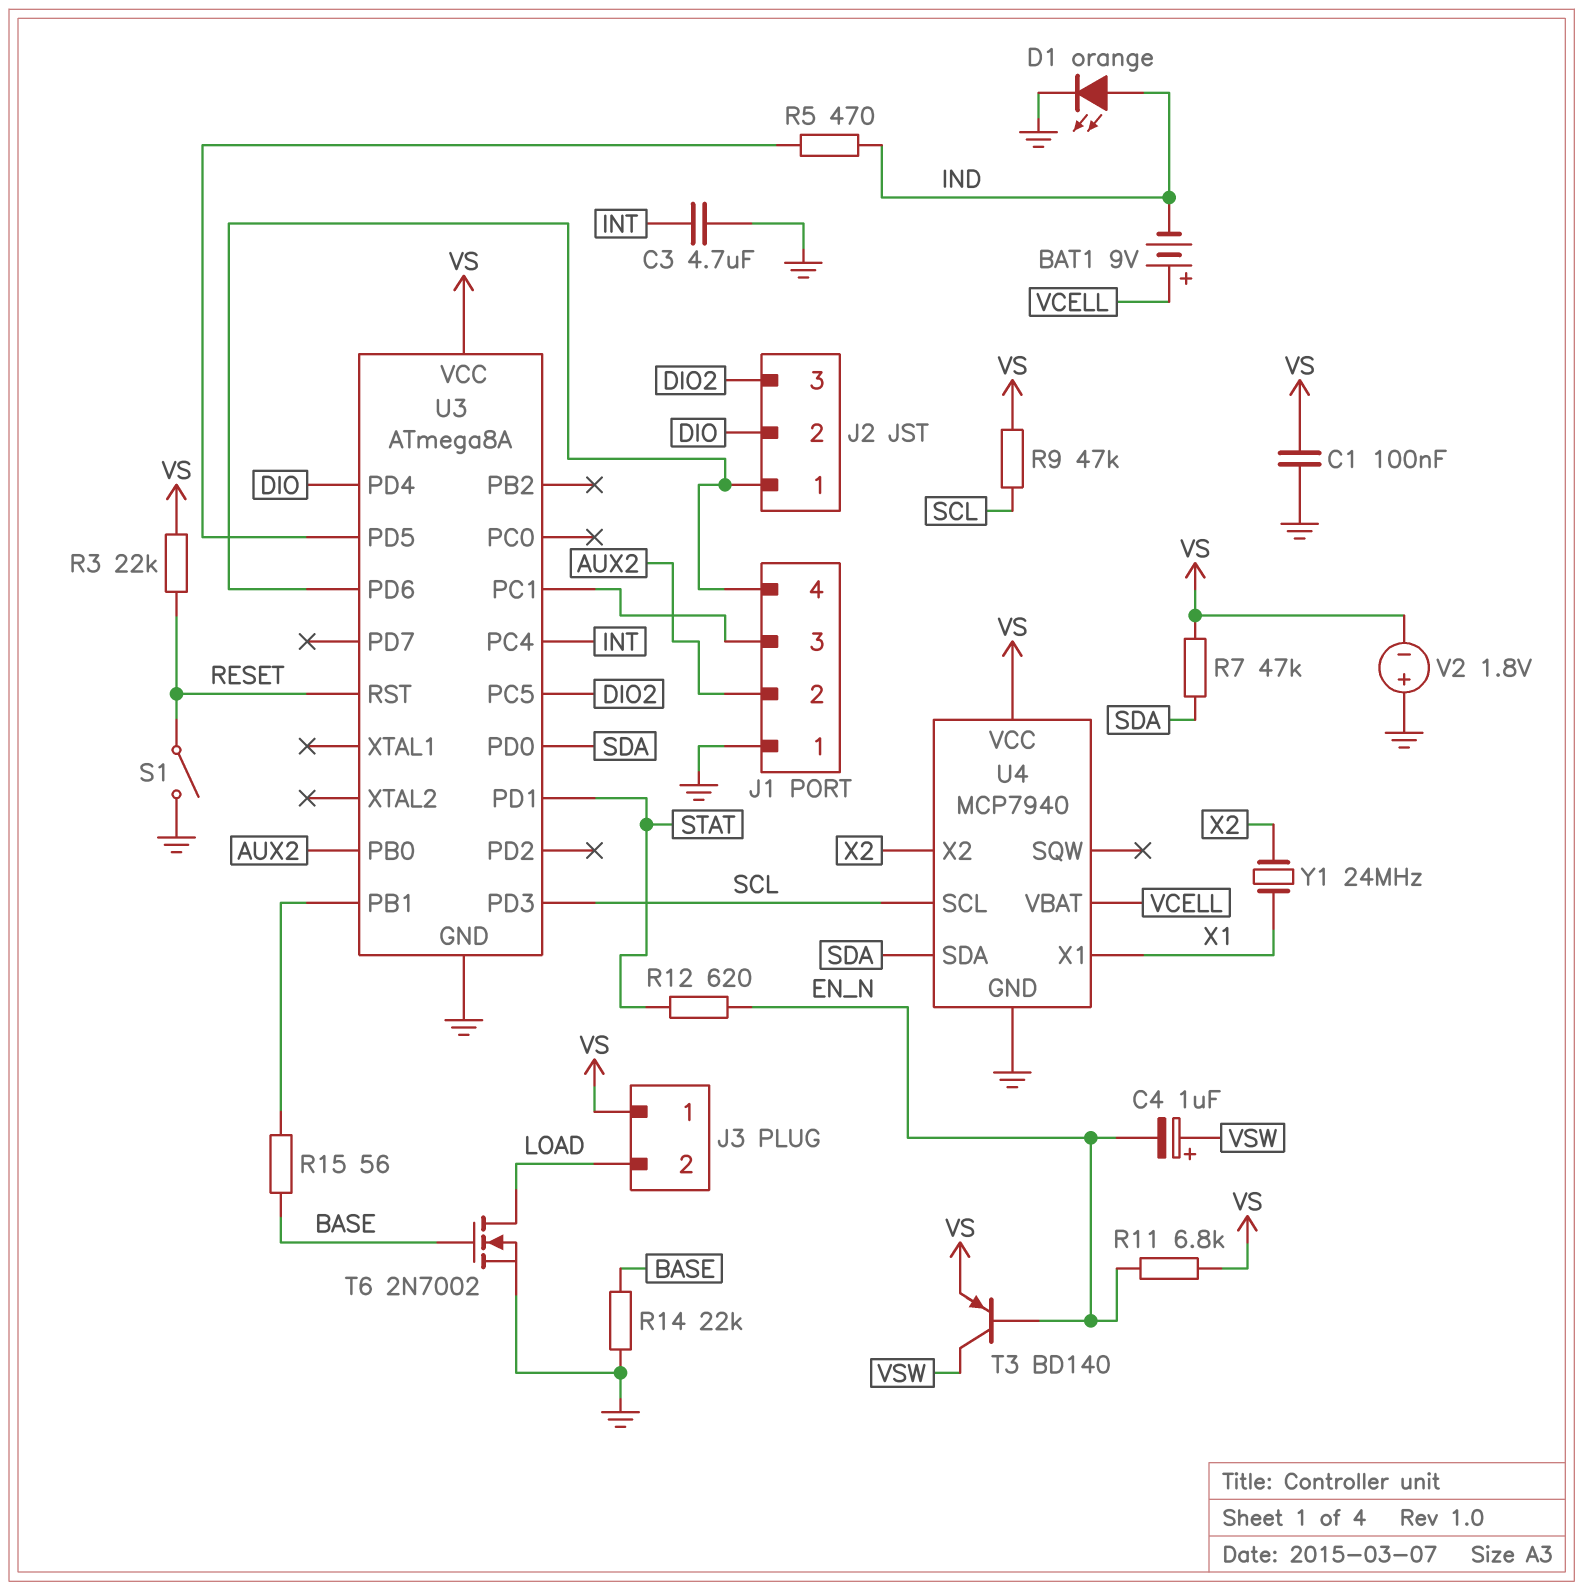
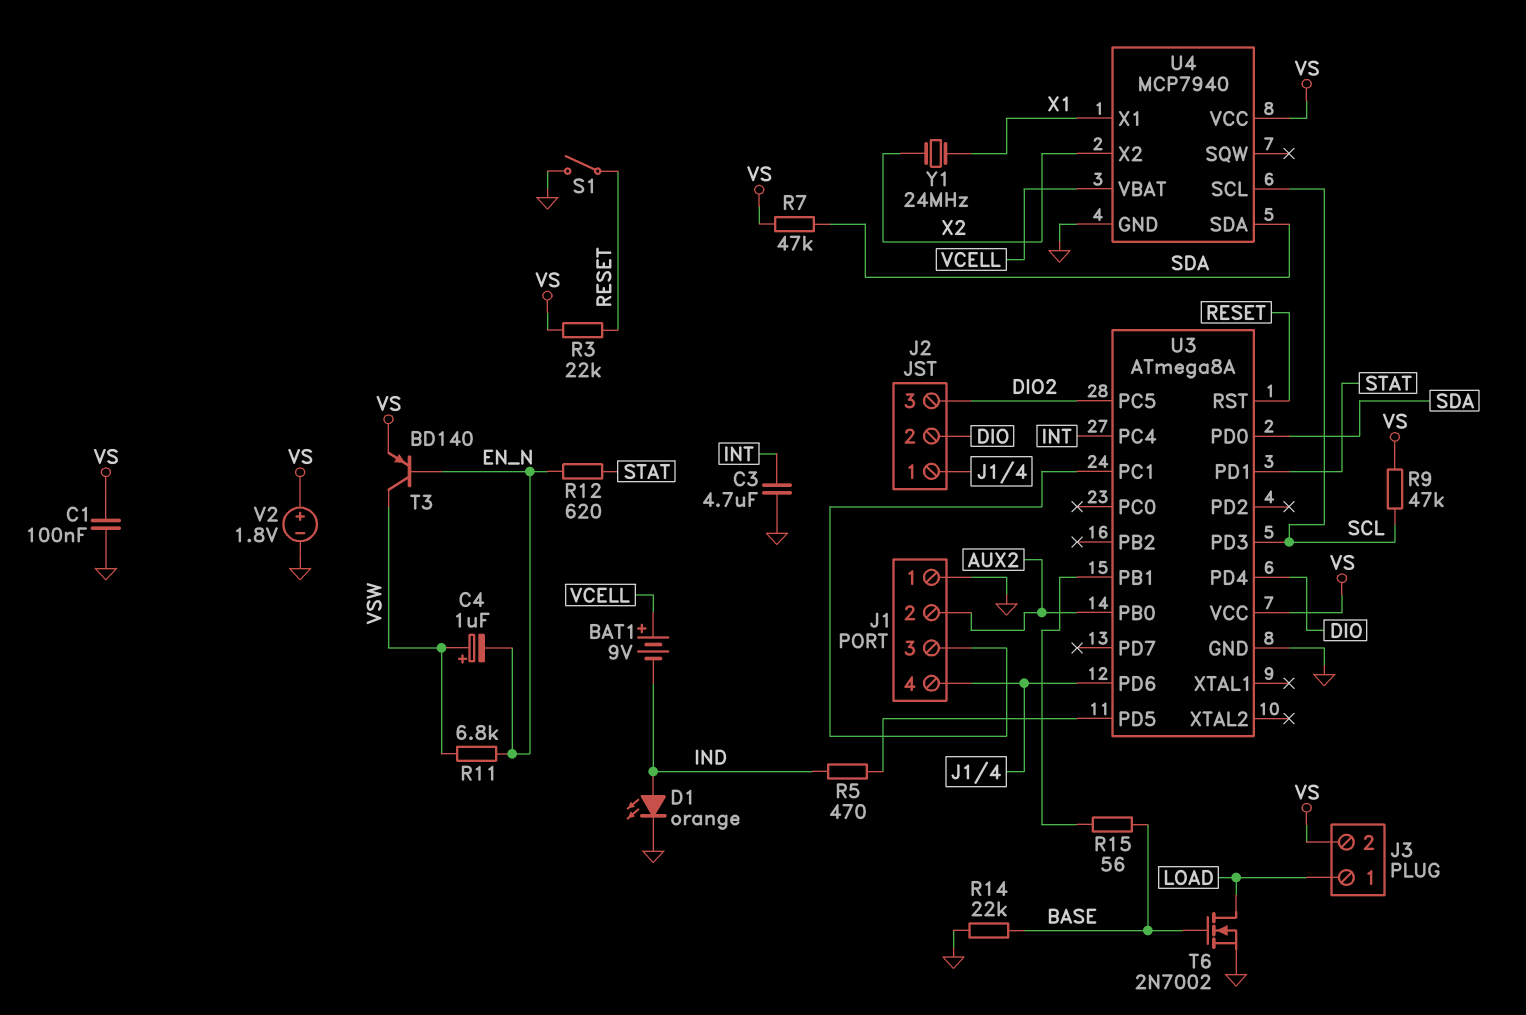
J3 pin 1: VS -> LOAD
J3 pin 2: LOAD -> VS
R11: 6.8k (EN_N, VS) -> 6.8k (EN_N, VSW)
V2: 1.8V (plus GND, minus VS) -> 1.8V (plus VS, minus GND)

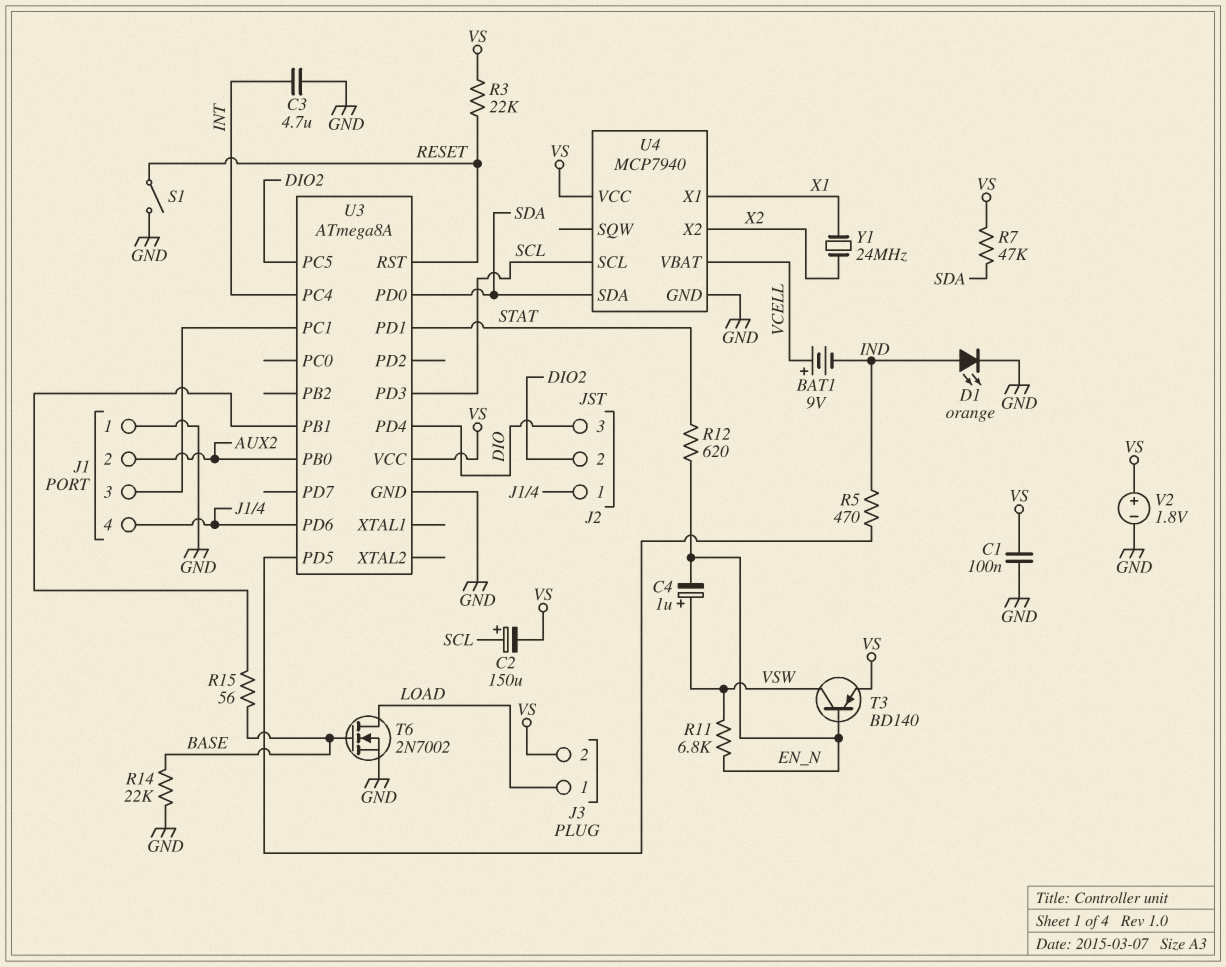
C2: none -> 150uF (plus SCL, minus VS)
J2 pin 2: DIO -> DIO2
J2 pin 3: DIO2 -> DIO
R9: 47k (SCL, VS) -> none

